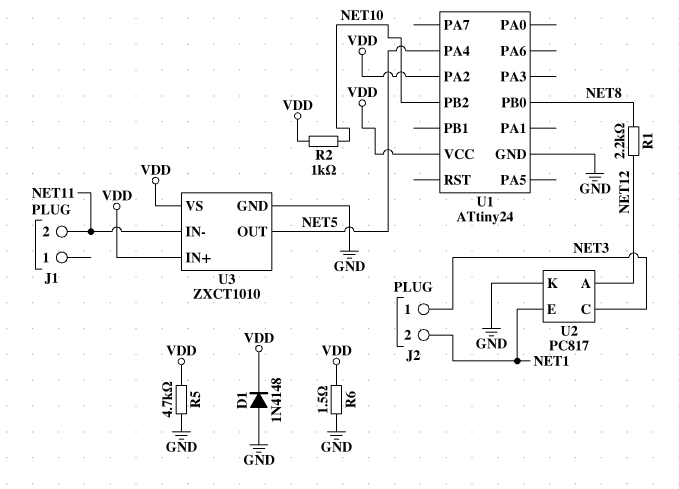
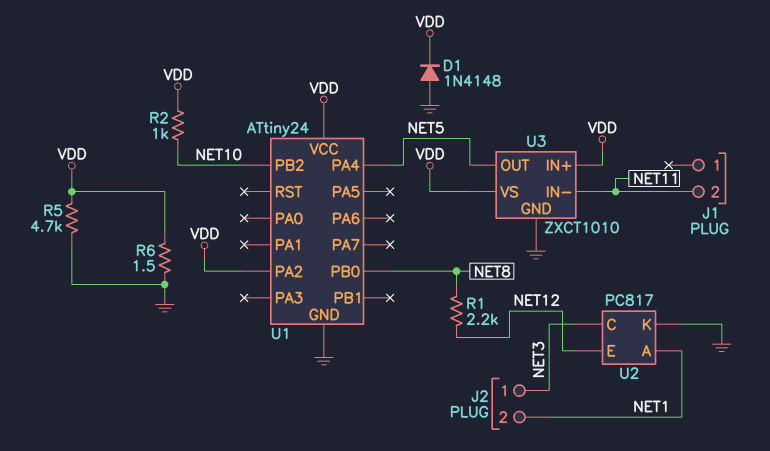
U2 pin A: NET12 -> NET1
U2 pin E: NET1 -> NET12

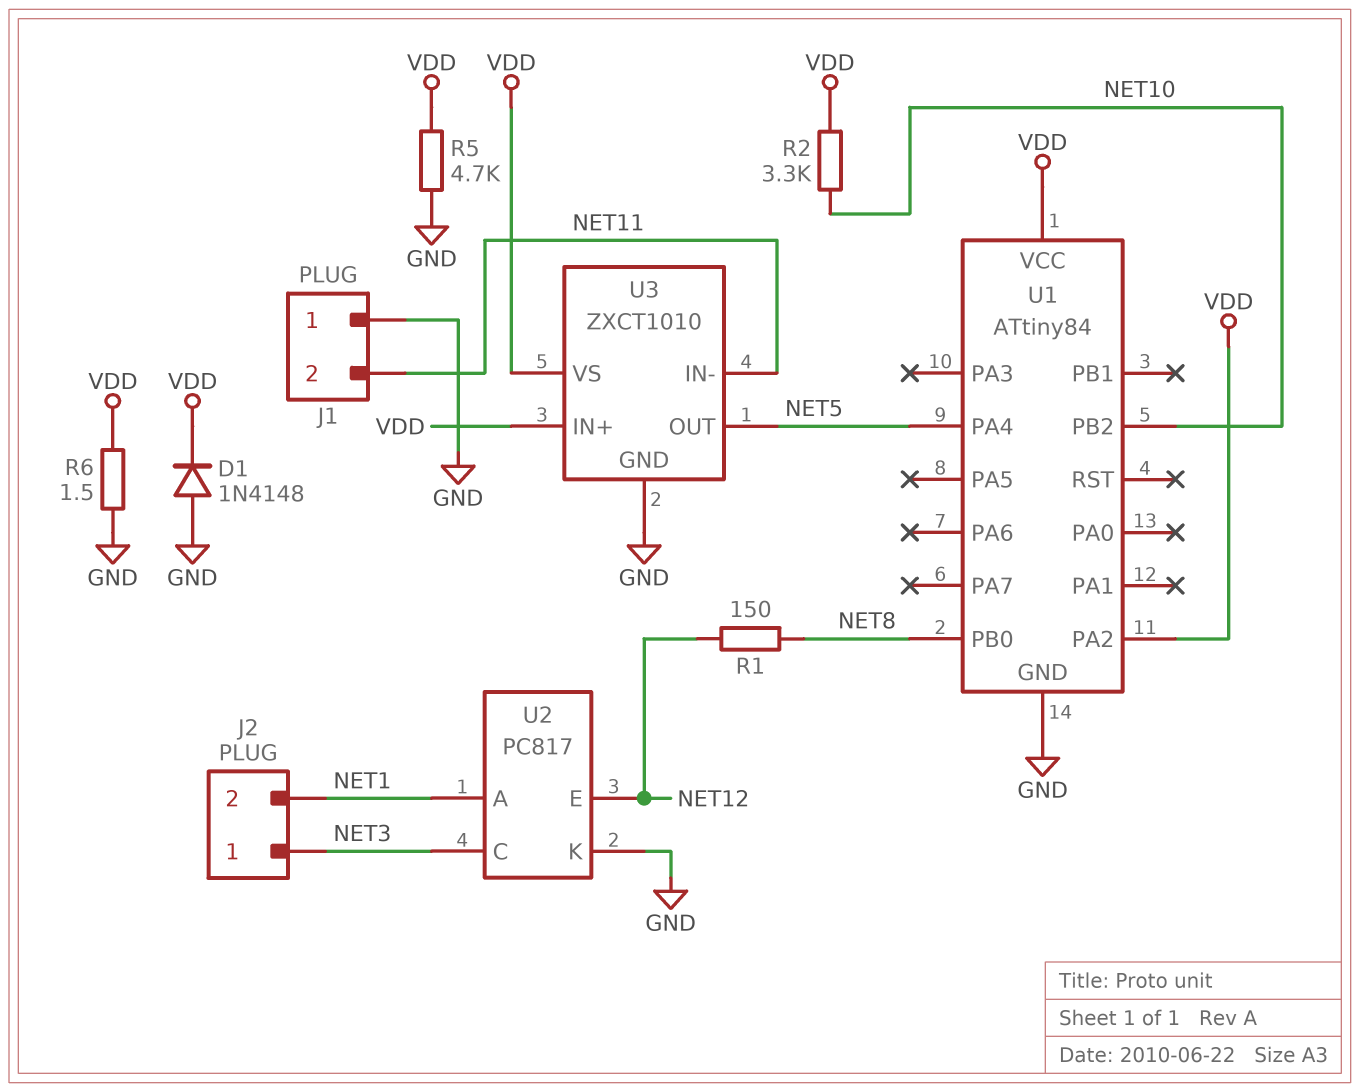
J1 pin 1: none -> GND
R1: 2.2k (NET8, NET12) -> 150 (NET8, NET12)
R2: 1k (NET10, VDD) -> 3.3k (NET10, VDD)
U1: ATtiny24 -> ATtiny84

